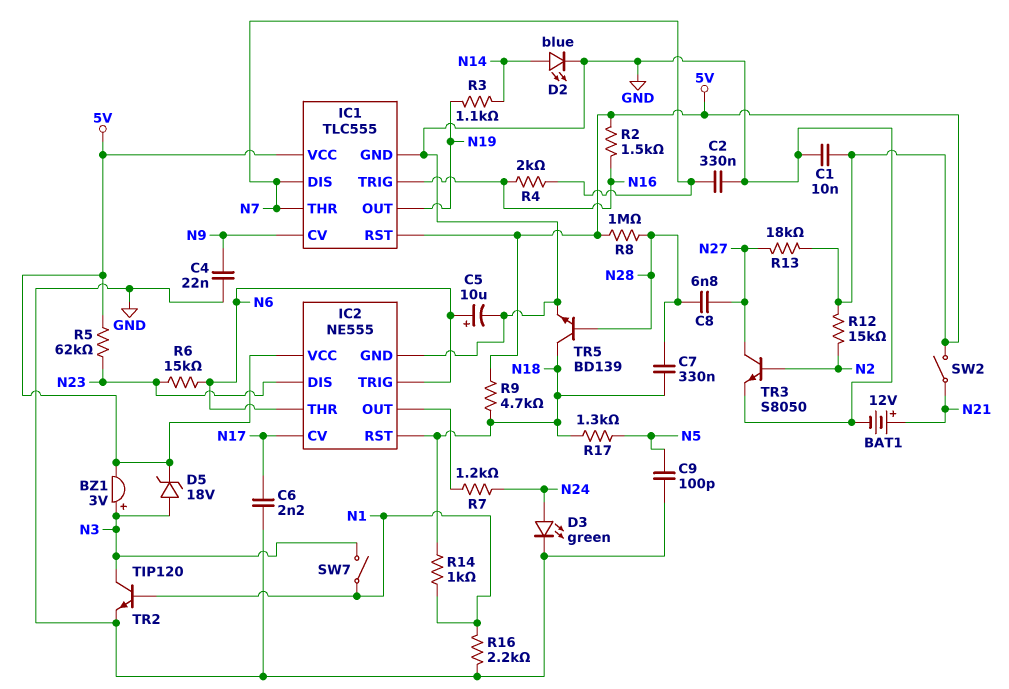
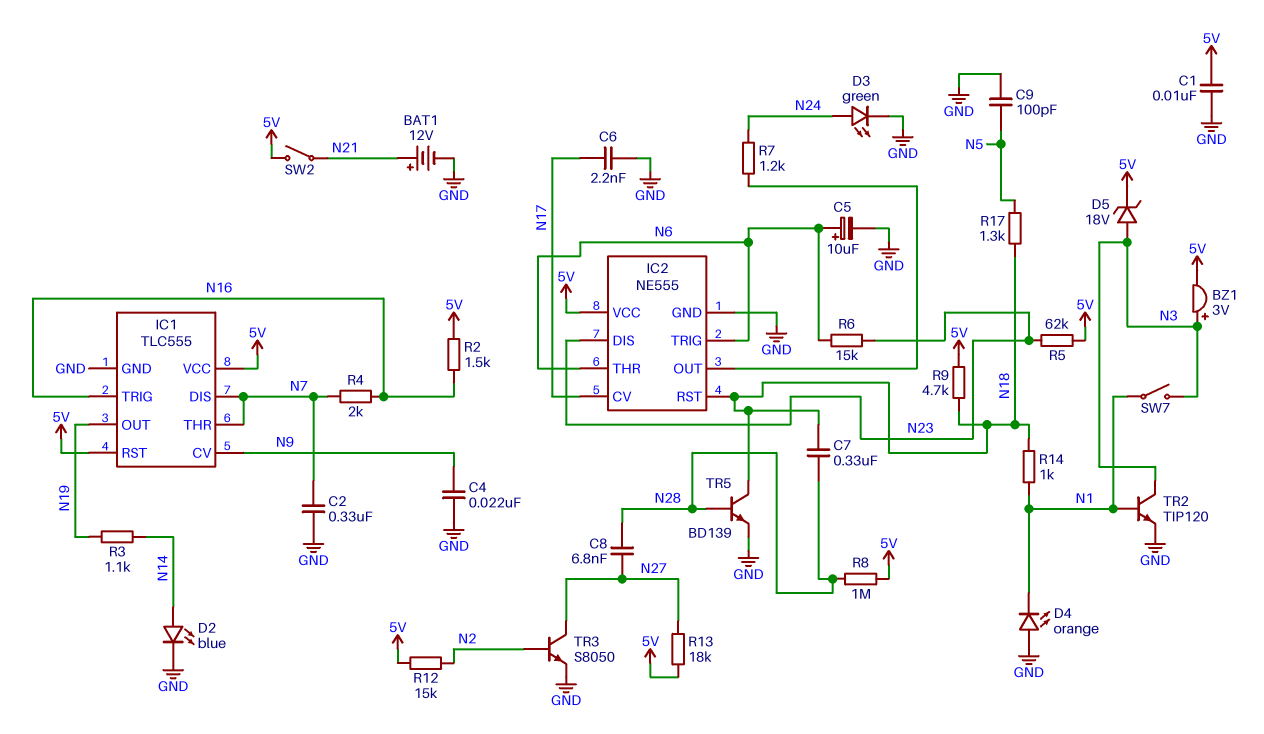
D4: none -> LED orange (A GND, K N1)
R16: 2.2k (GND, N1) -> none

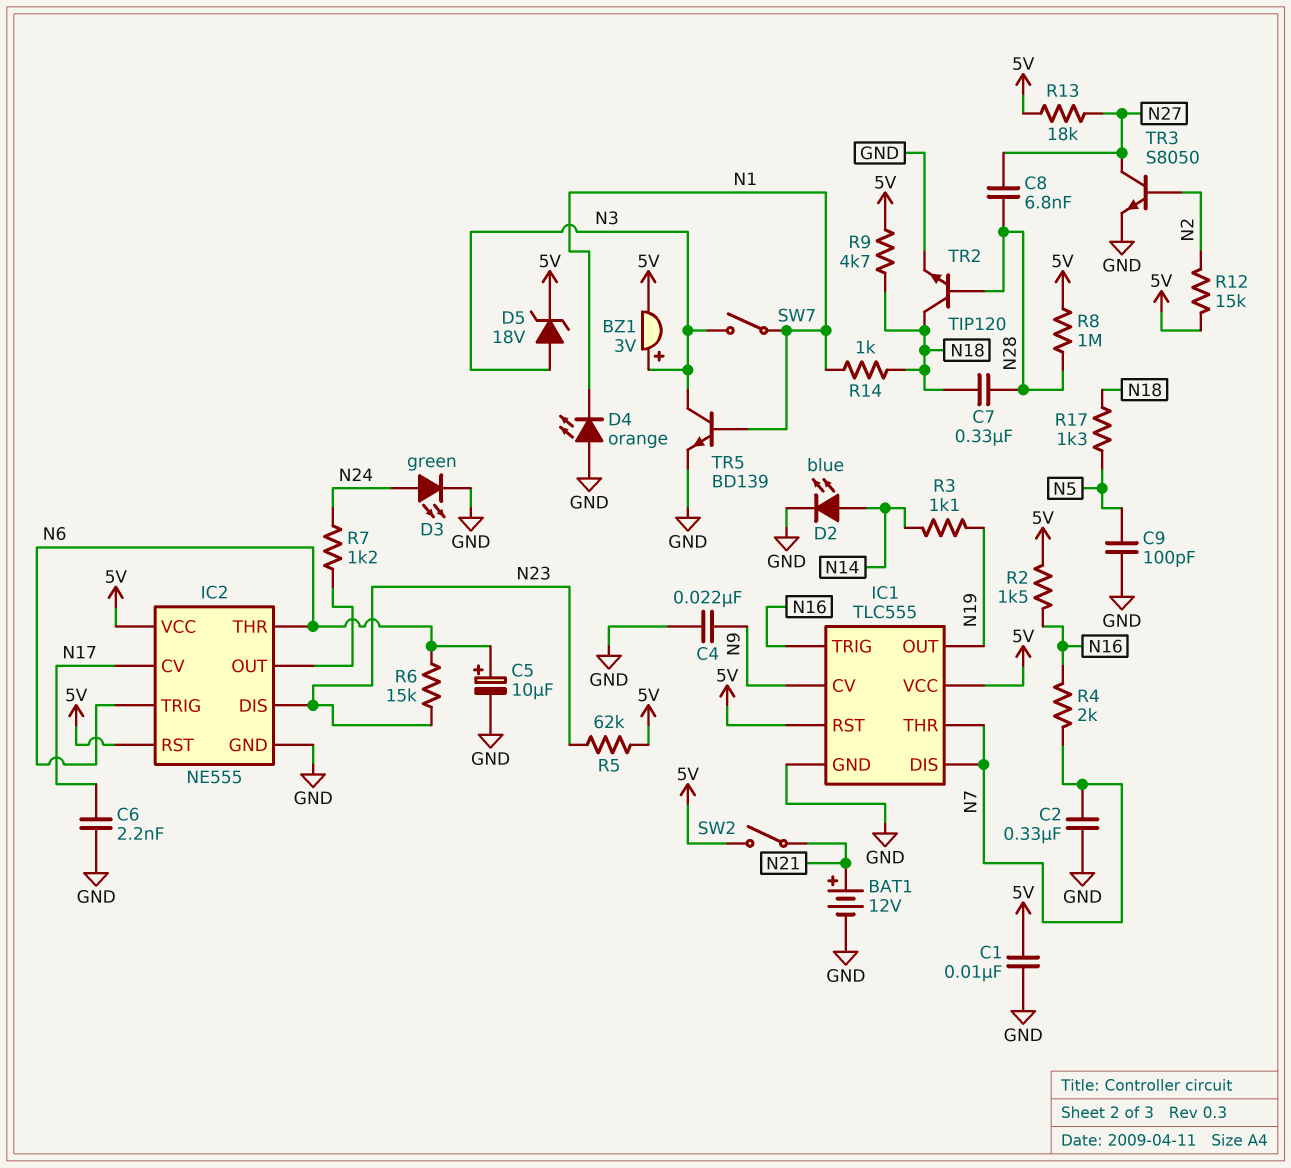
IC2 pin RST: N18 -> 5V
TR2: NPN TIP120 (B N1, C N3, E GND) -> NPN TIP120 (B N28, C N18, E GND)
TR5: NPN BD139 (B N28, C N18, E GND) -> NPN BD139 (B N1, C N3, E GND)

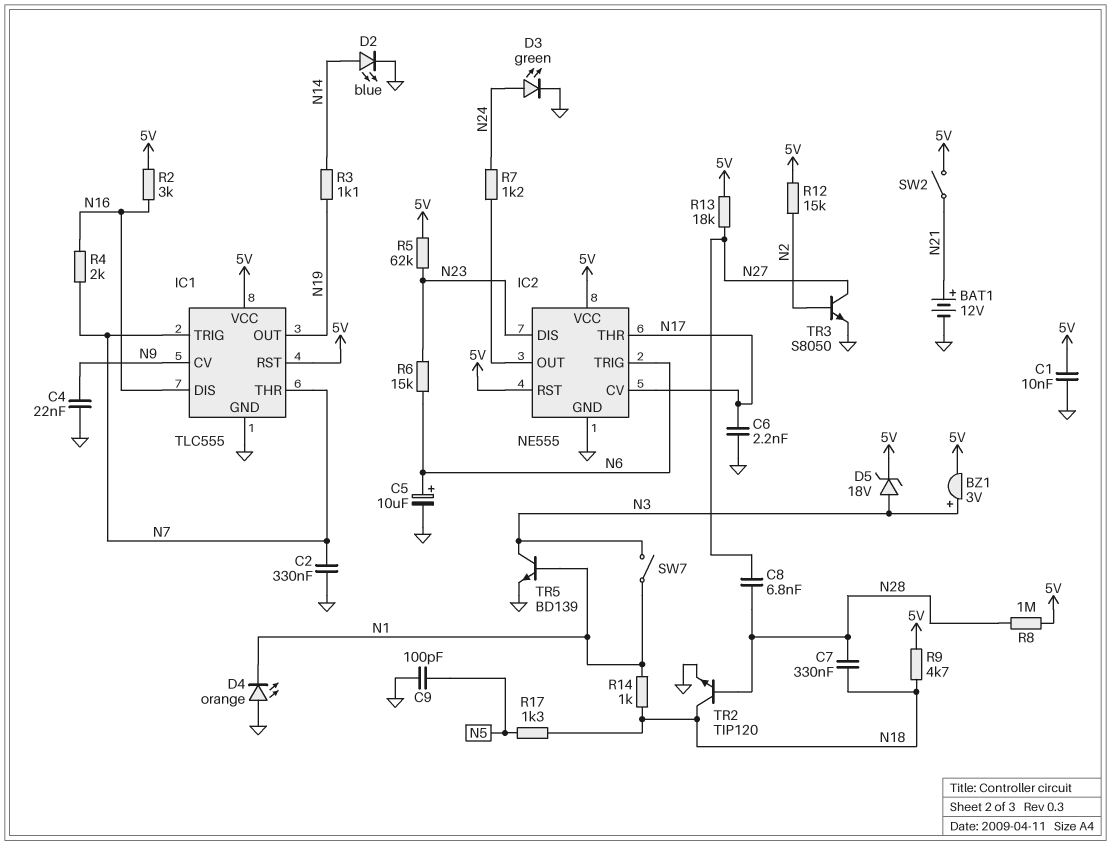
IC1 pin DIS: N7 -> N16
IC1 pin TRIG: N16 -> N7
IC2 pin THR: N6 -> N17
R2: 1.5k (5V, N16) -> 3k (5V, N16)

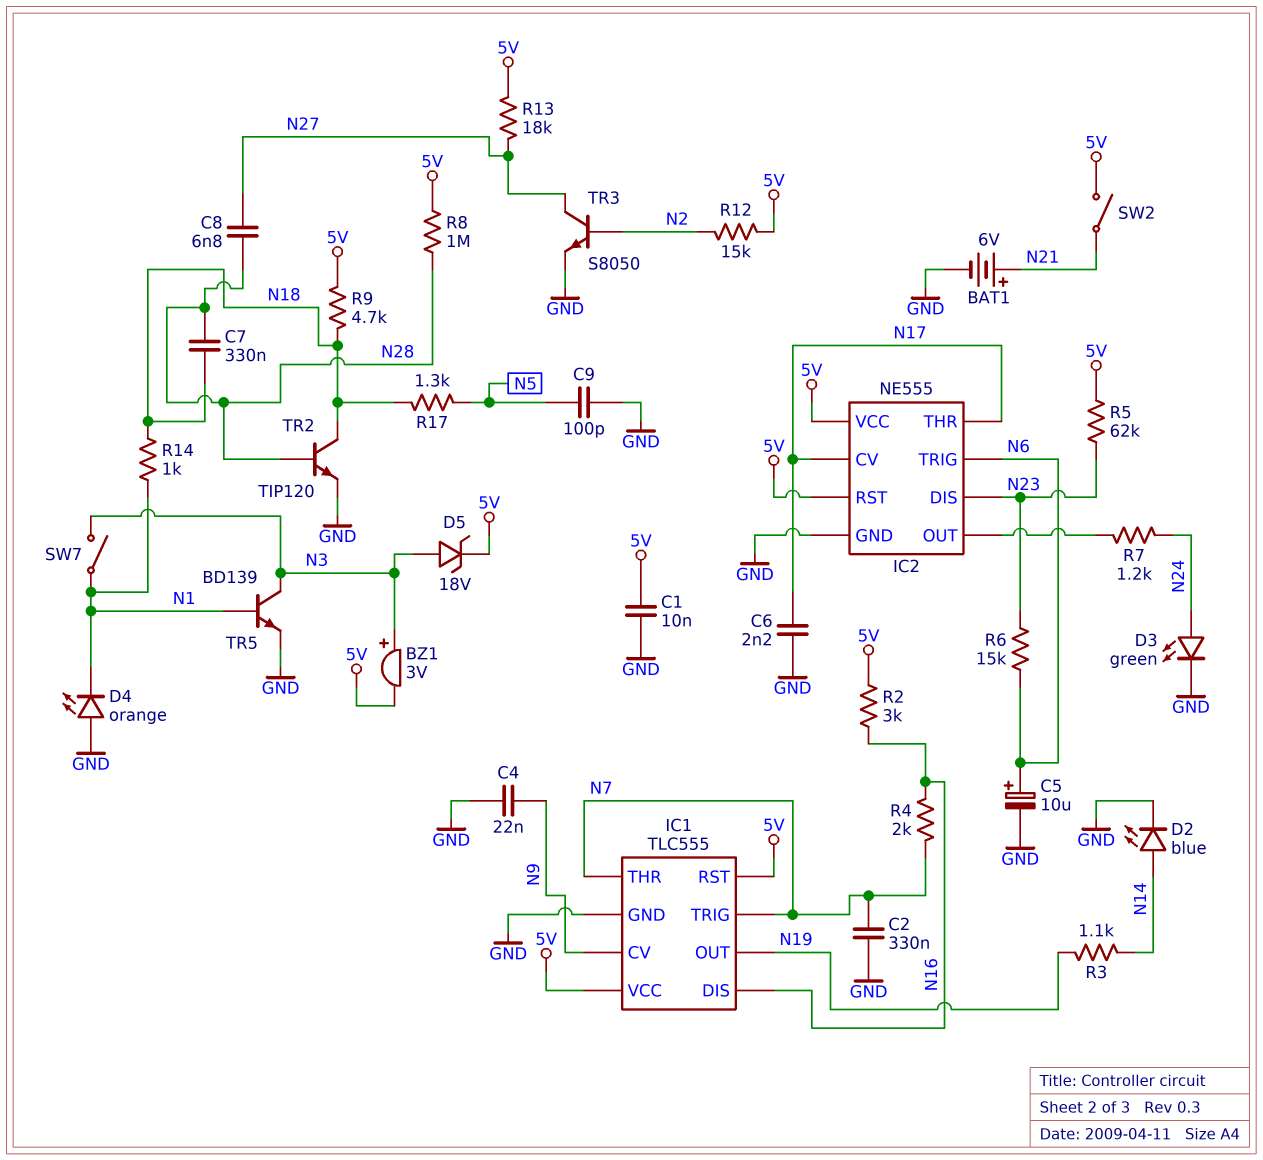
BAT1: 12V (plus N21, minus GND) -> 6V (plus N21, minus GND)

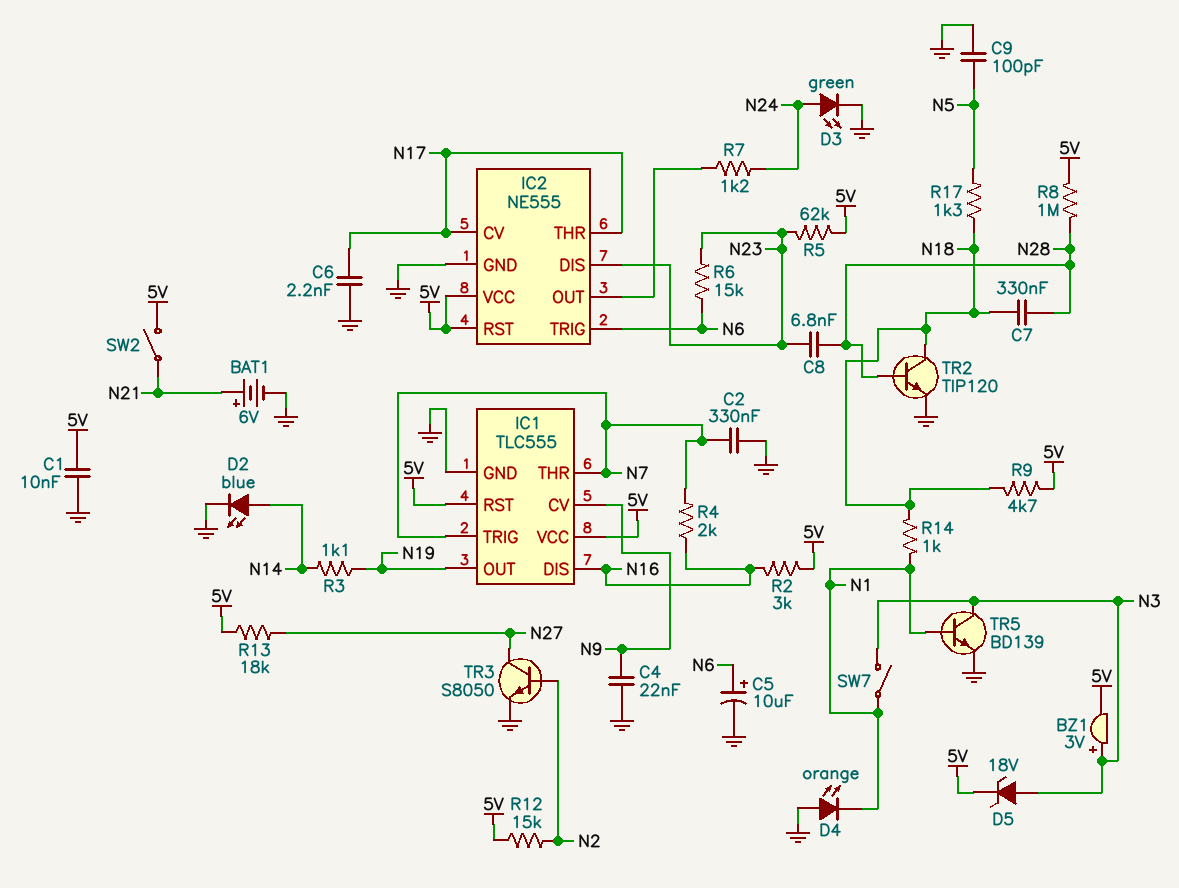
C8: 6.8nF (N27, N28) -> 6.8nF (N23, N28)

